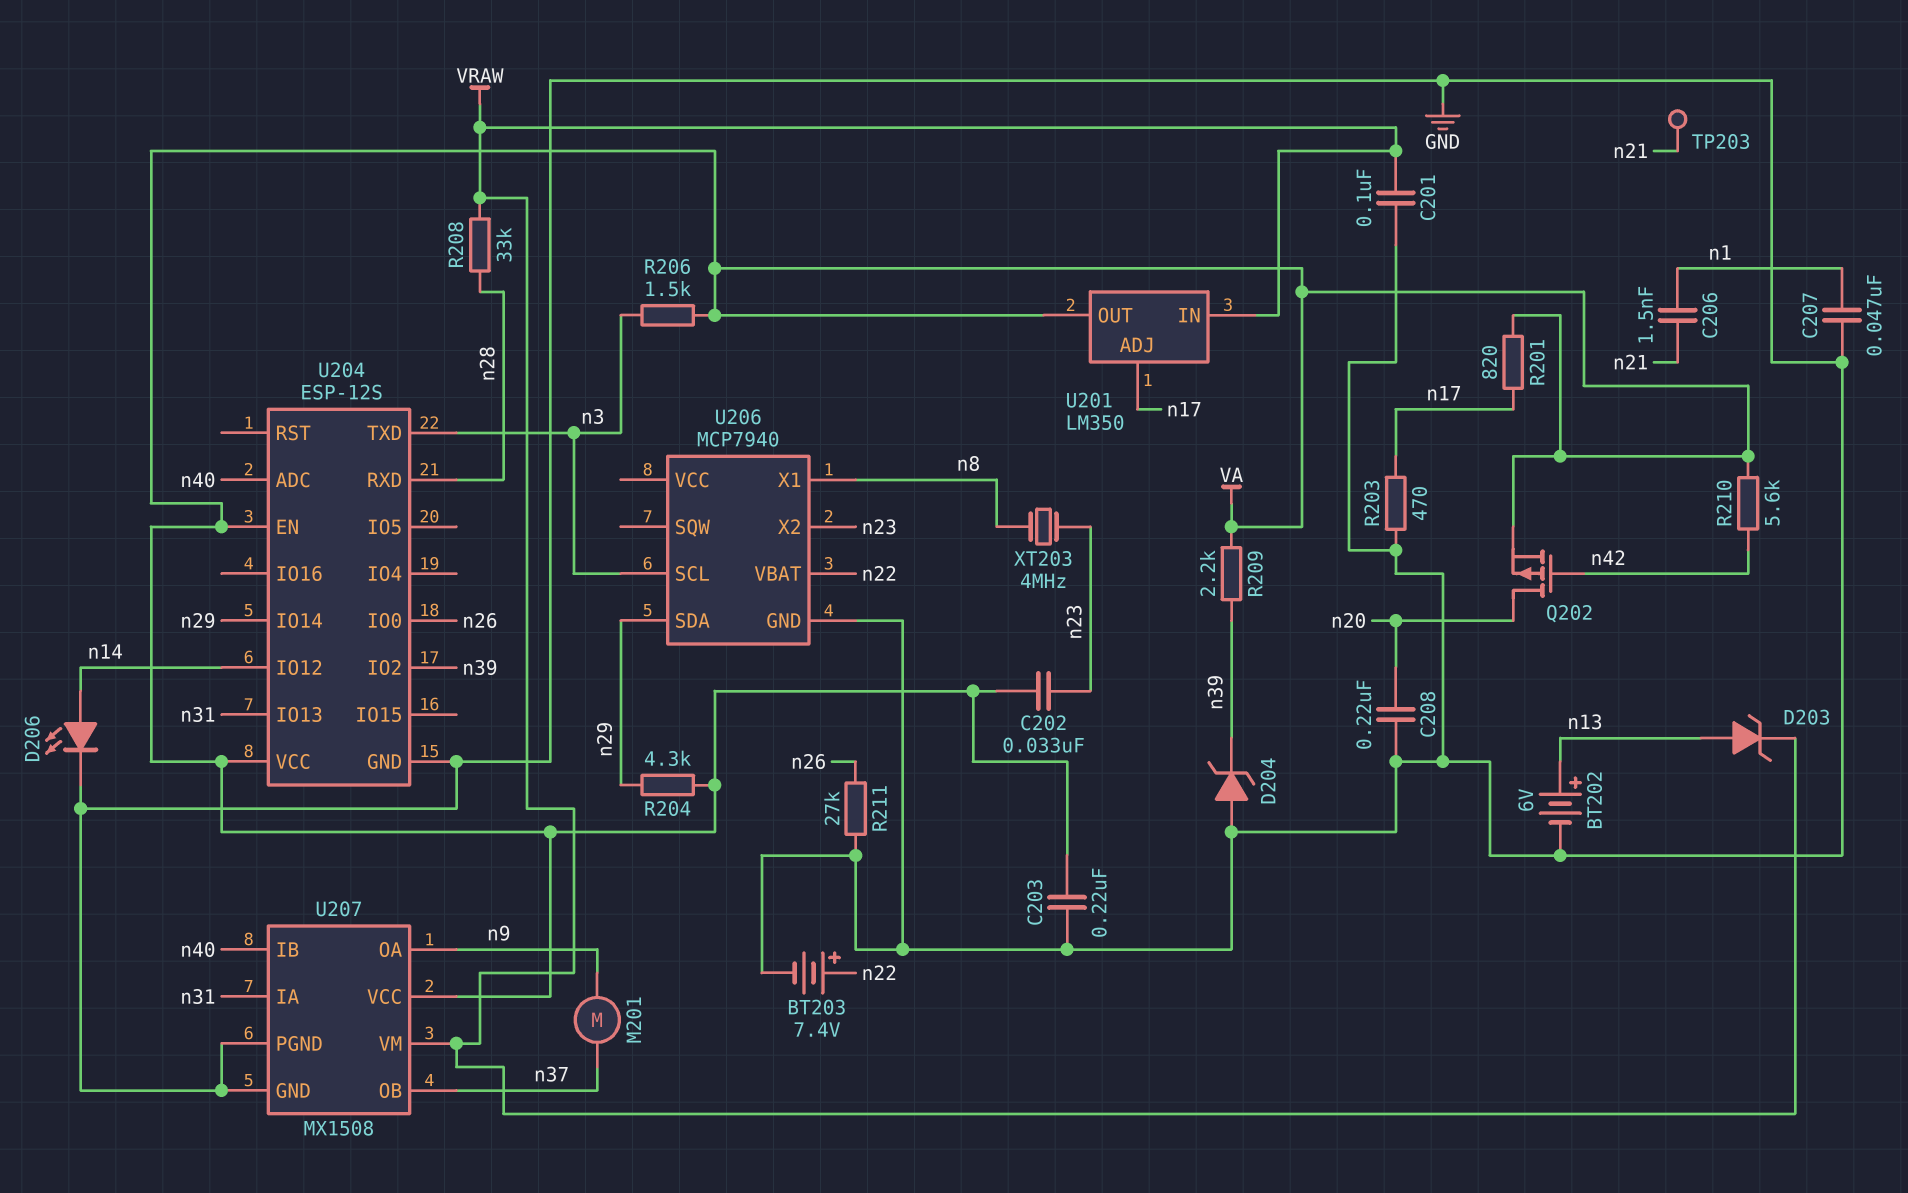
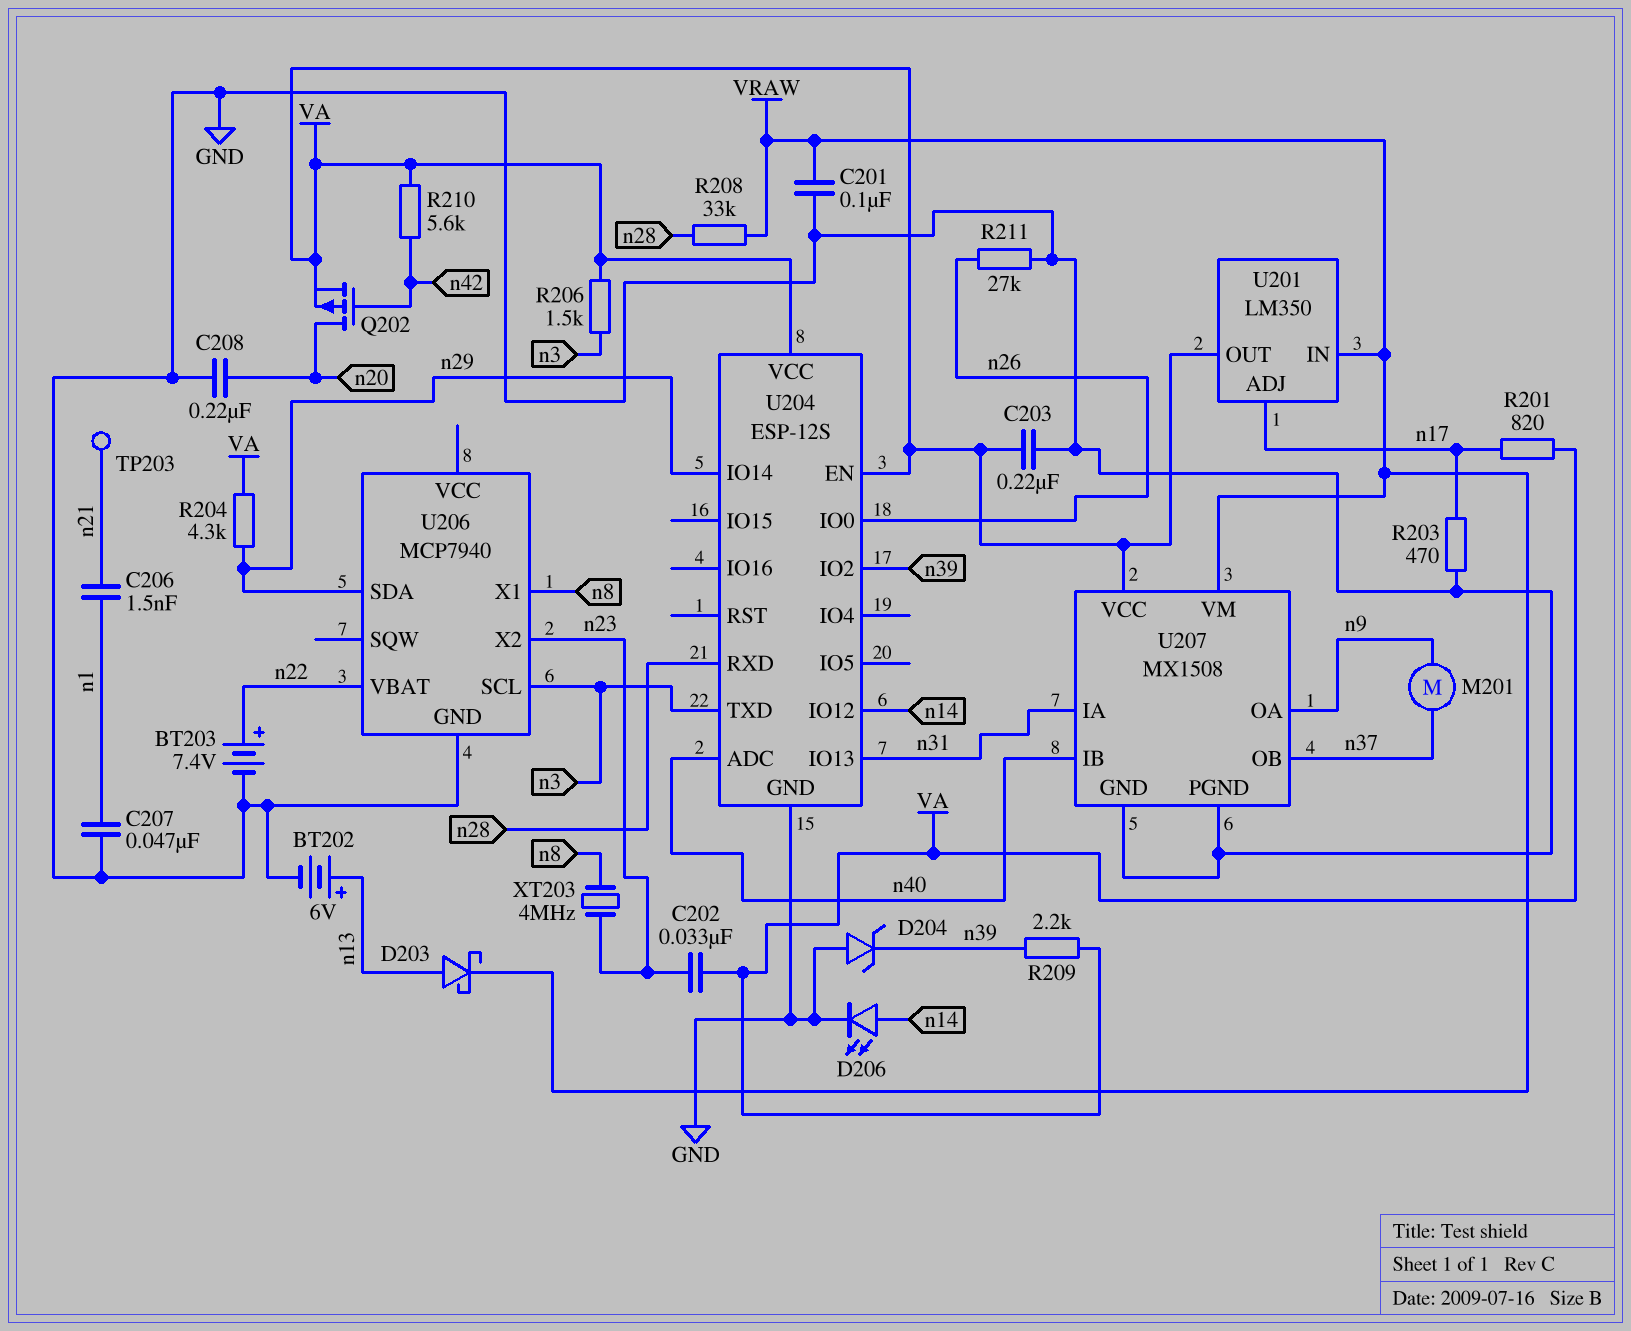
D203: zener (A n13, K VRAW) -> schottky (A n13, K VRAW)

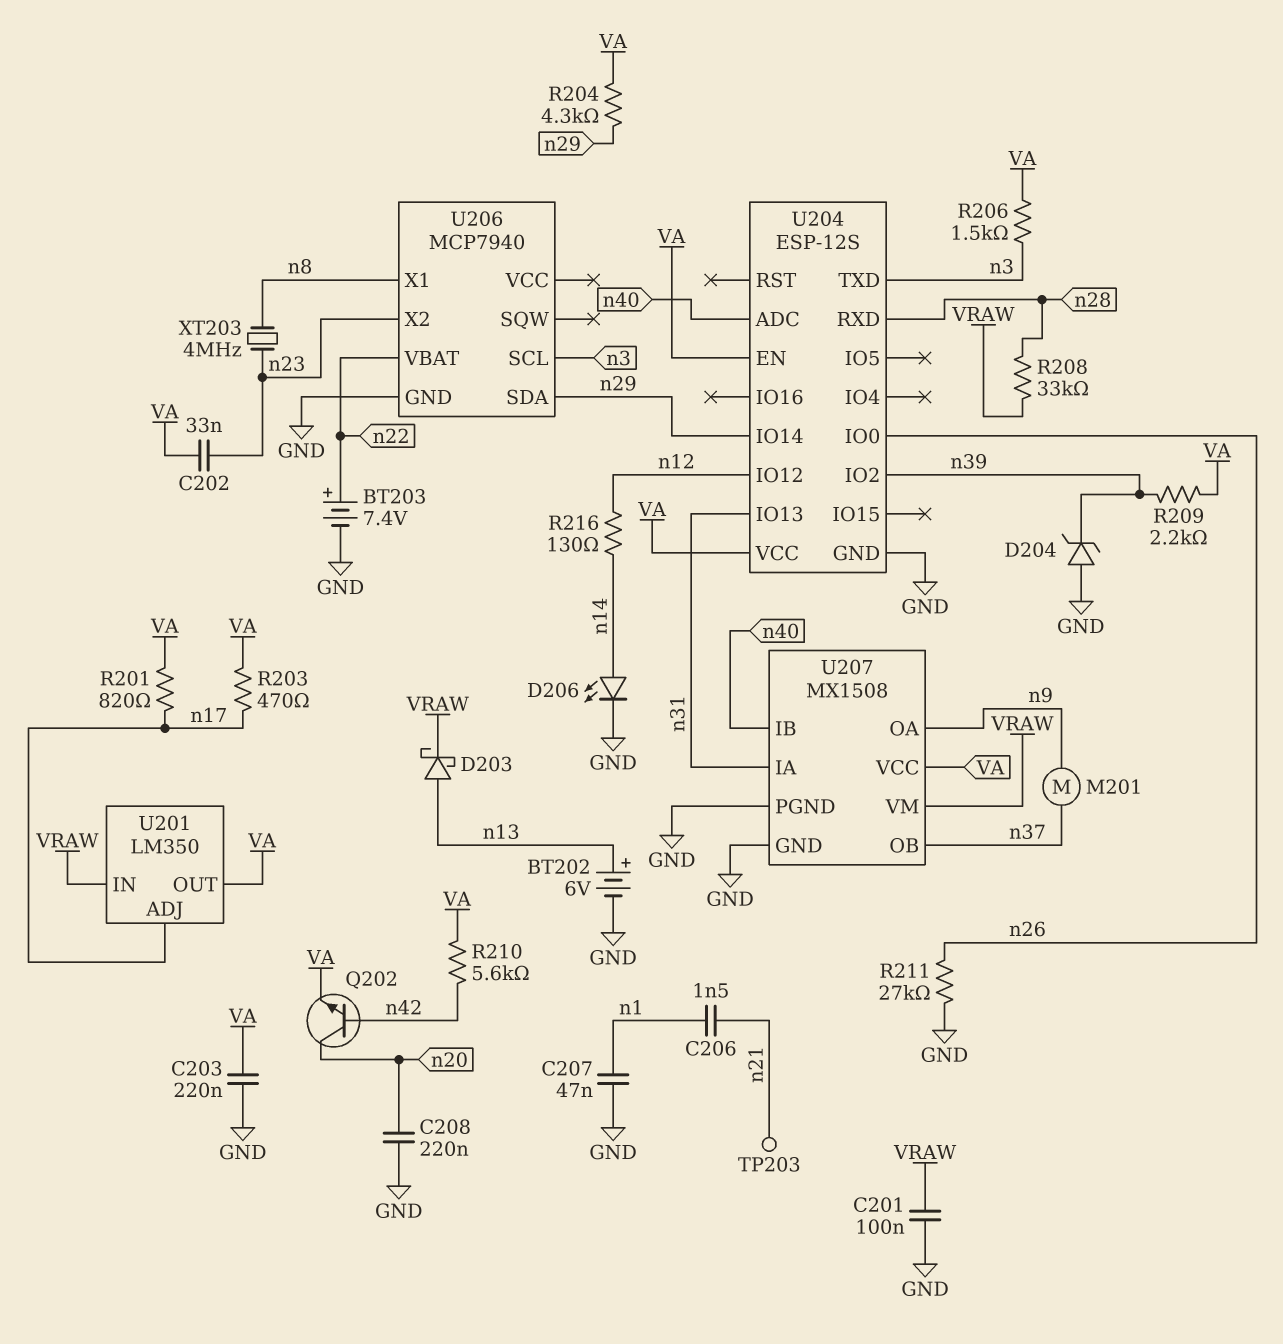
Q202: PMOS (G n42, D n20, S VA) -> NPN (B n42, C n20, E VA)
R203: 470 (GND, n17) -> 470 (VA, n17)
R216: none -> 130 (n12, n14)
U204 pin IO12: n14 -> n12

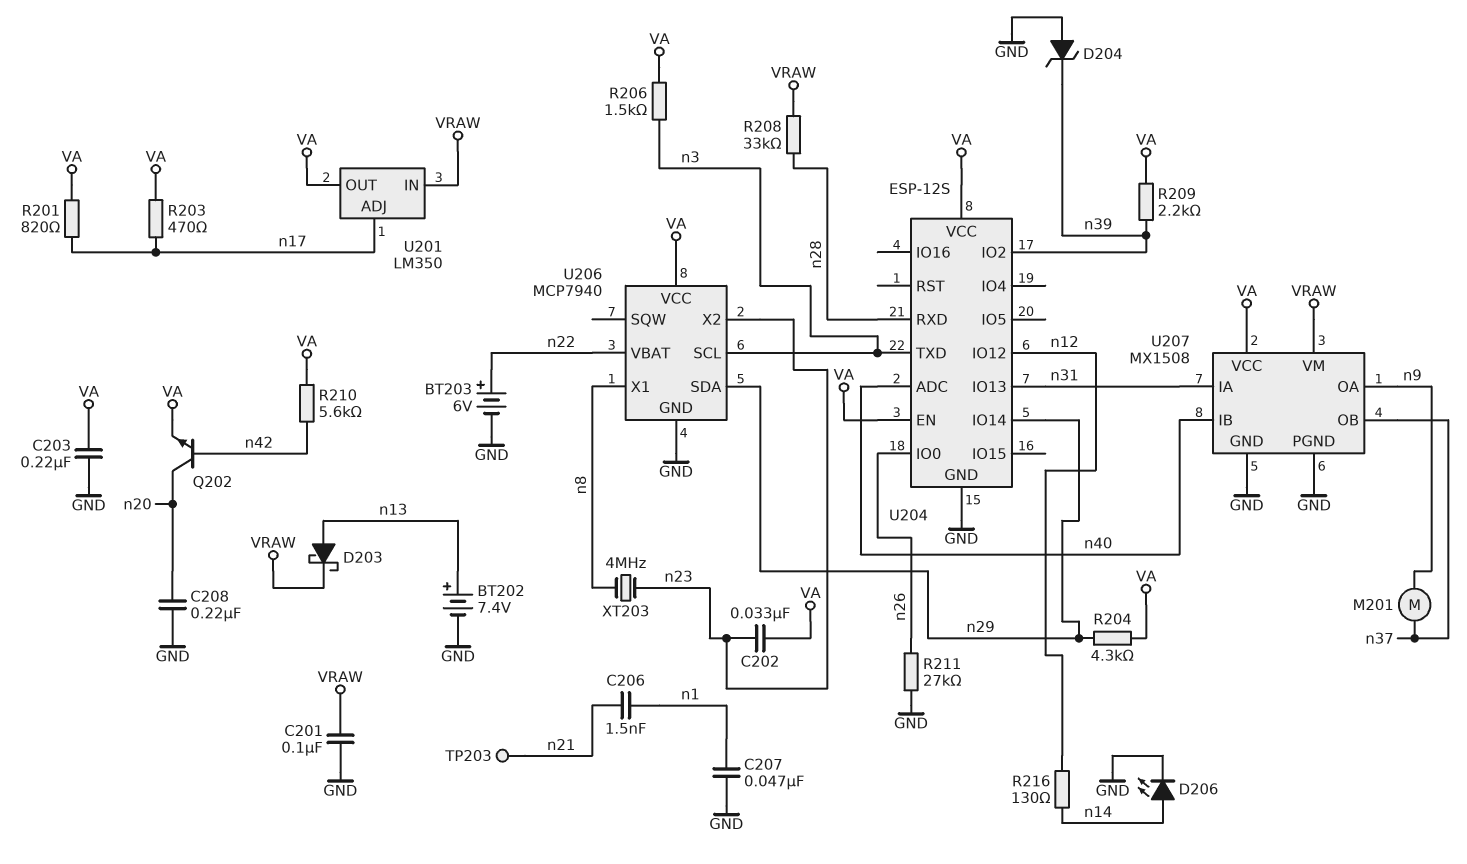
BT202: 6V (plus n13, minus GND) -> 7.4V (plus n13, minus GND)
BT203: 7.4V (plus n22, minus GND) -> 6V (plus n22, minus GND)
U206 pin VCC: none -> VA

